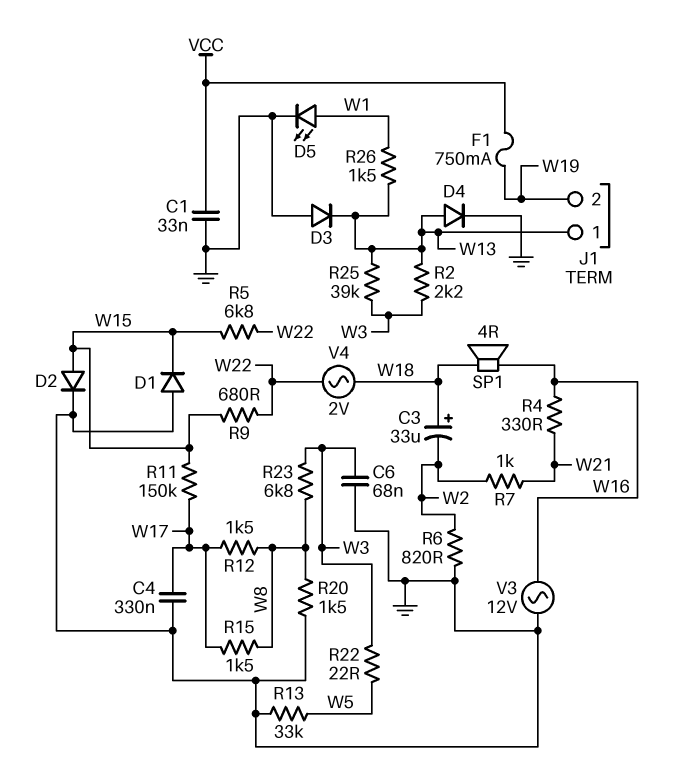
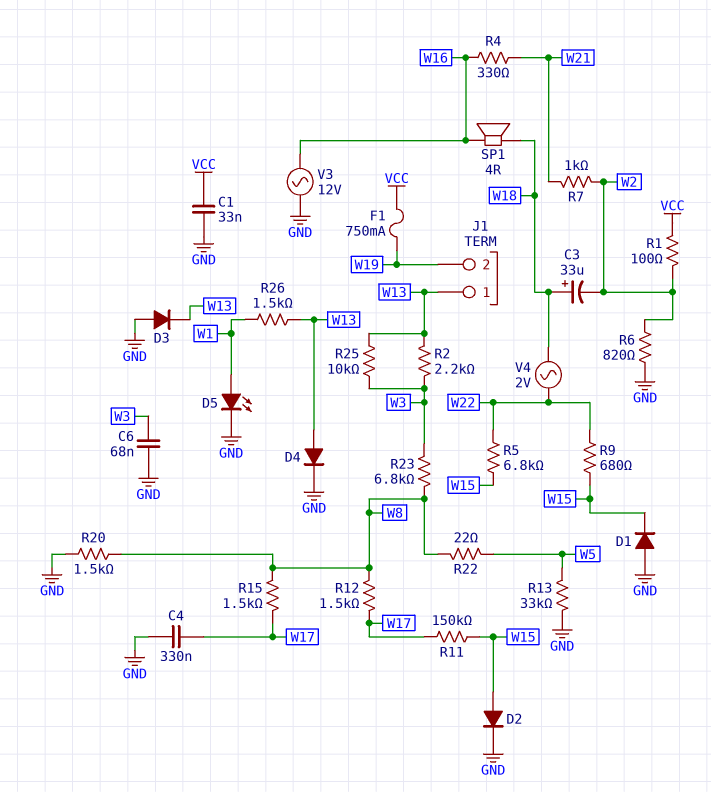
R1: none -> 100 (VCC, W2)
R22: 22 (W3, W5) -> 22 (W5, W8)
R25: 39k (W3, W13) -> 10k (W3, W13)

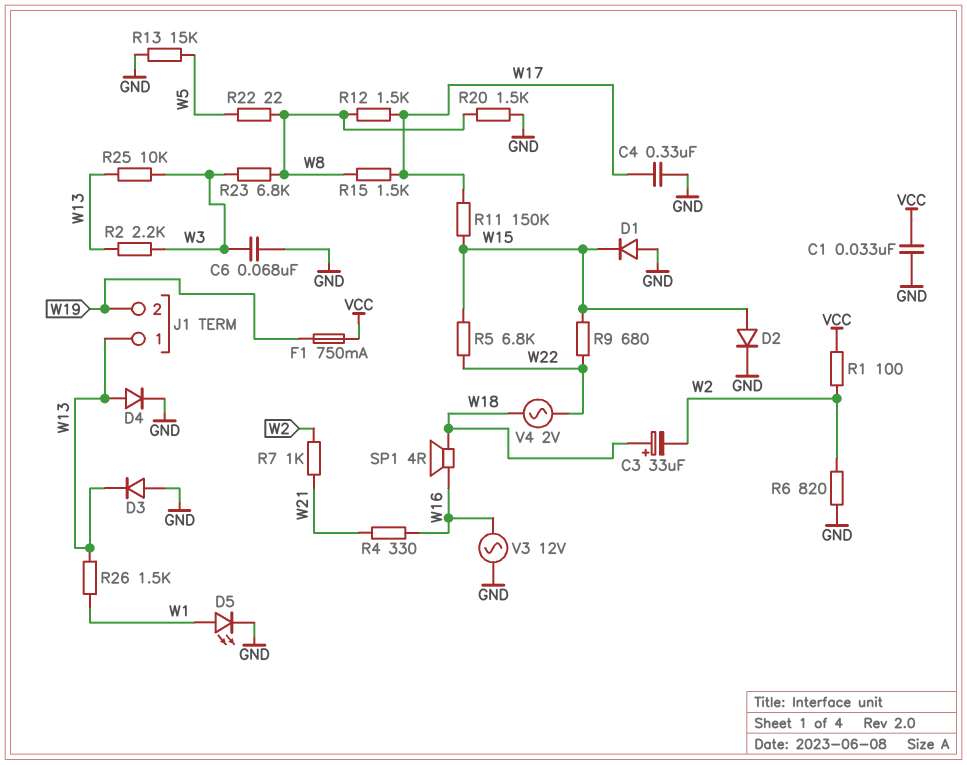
R13: 33k (GND, W5) -> 15k (GND, W5)

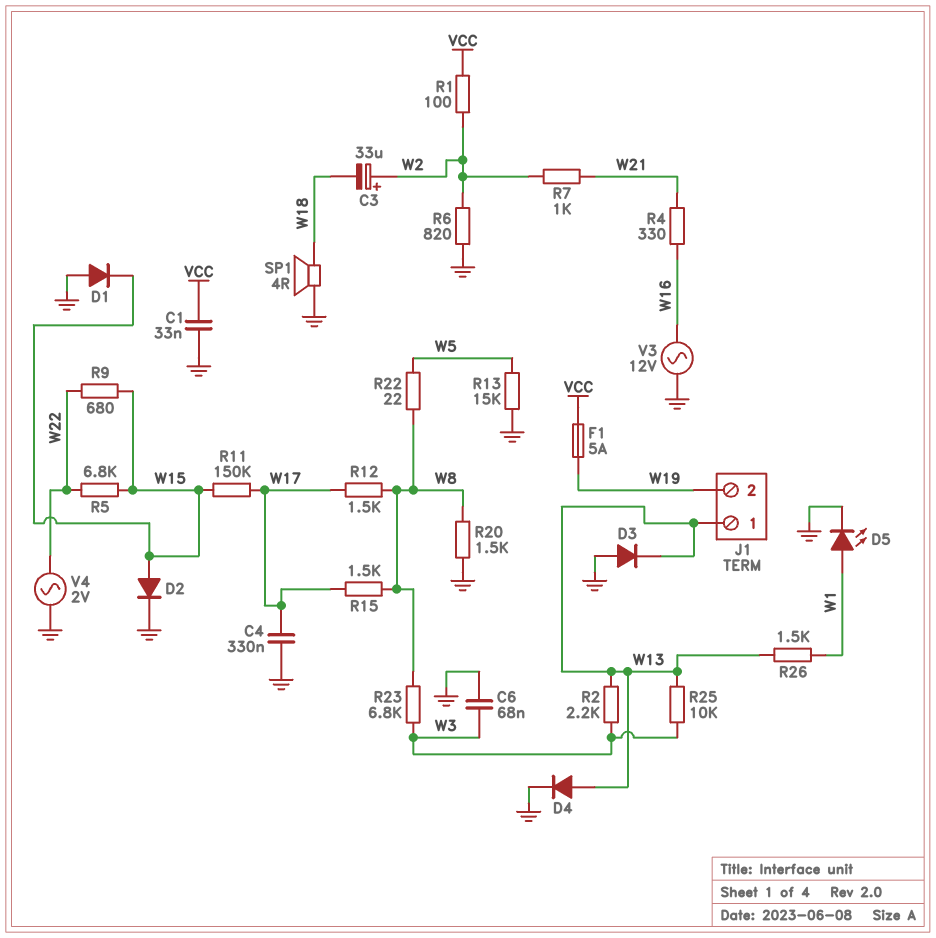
C3: 33uF (plus W18, minus W2) -> 33uF (plus W2, minus W18)
F1: 750mA (VCC, W19) -> 5A (VCC, W19)
SP1: speaker 4R (W16, W18) -> speaker 4R (GND, W18)
V4: AC 2V (W18, W22) -> AC 2V (GND, W22)

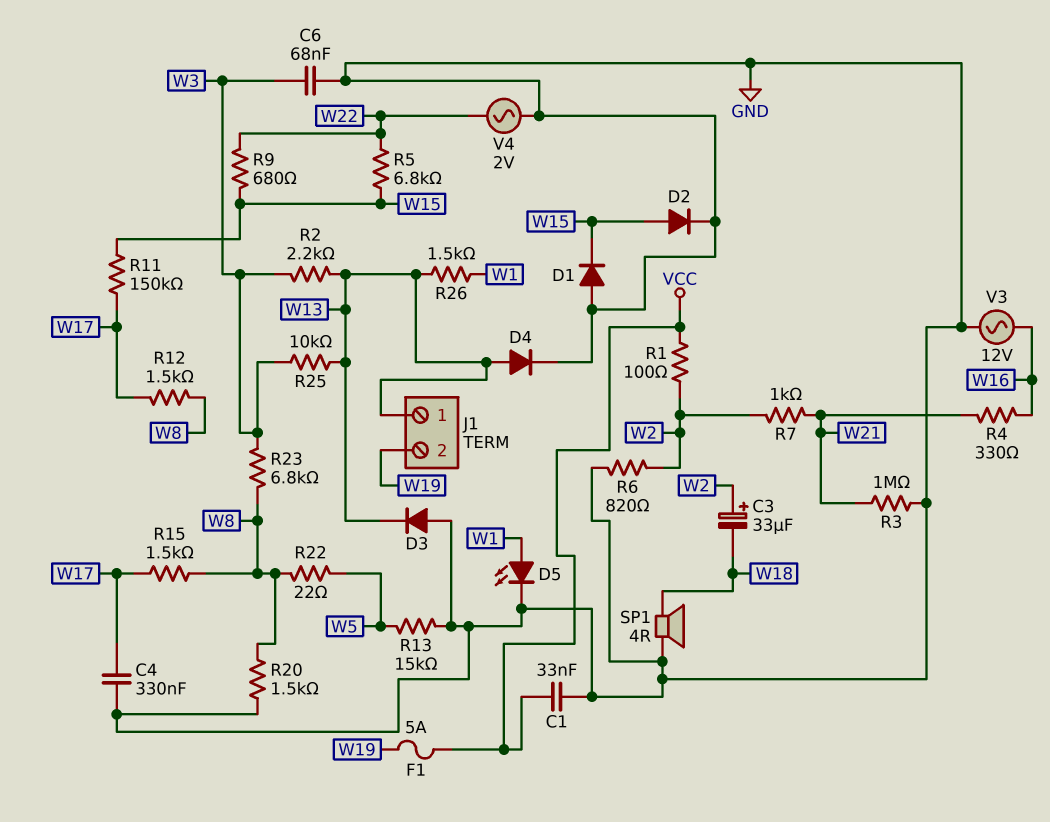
R3: none -> 1M (GND, W21)

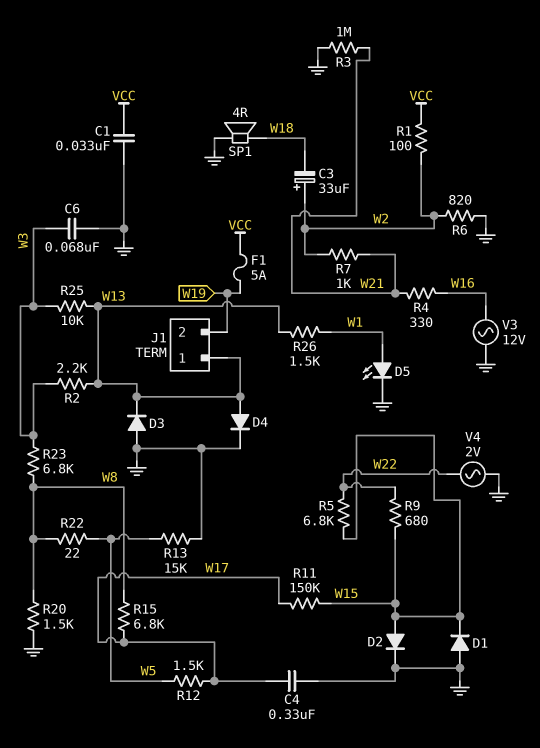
R12: 1.5k (W8, W17) -> 1.5k (W5, W17)
R15: 1.5k (W8, W17) -> 6.8k (W8, W17)

